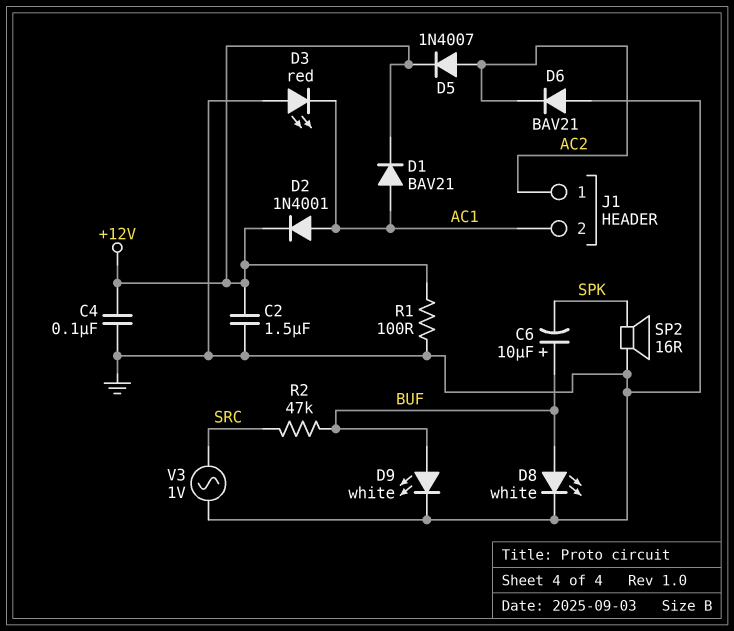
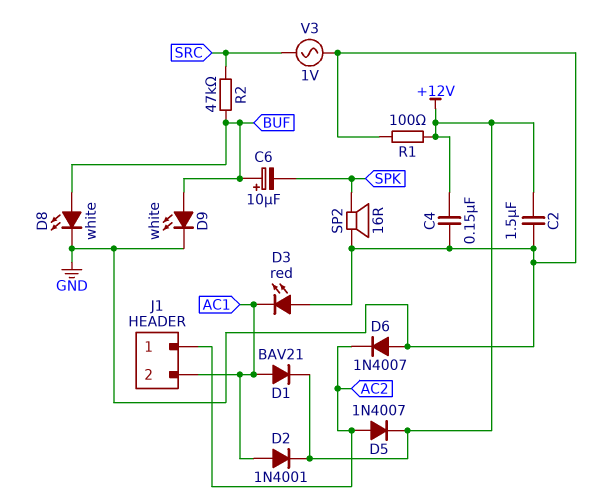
C4: 100nF (+12V, GND) -> 150nF (+12V, GND)
D6: diode BAV21 (A GND, K AC2) -> diode 1N4007 (A GND, K AC2)

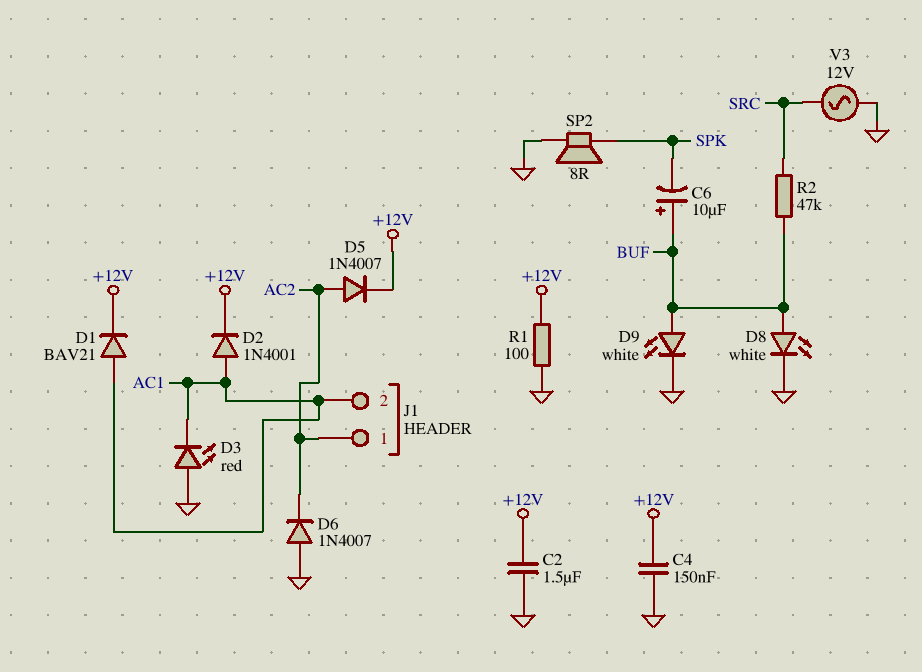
SP2: speaker 16R (GND, SPK) -> speaker 8R (GND, SPK)
V3: AC 1V (GND, SRC) -> AC 12V (GND, SRC)

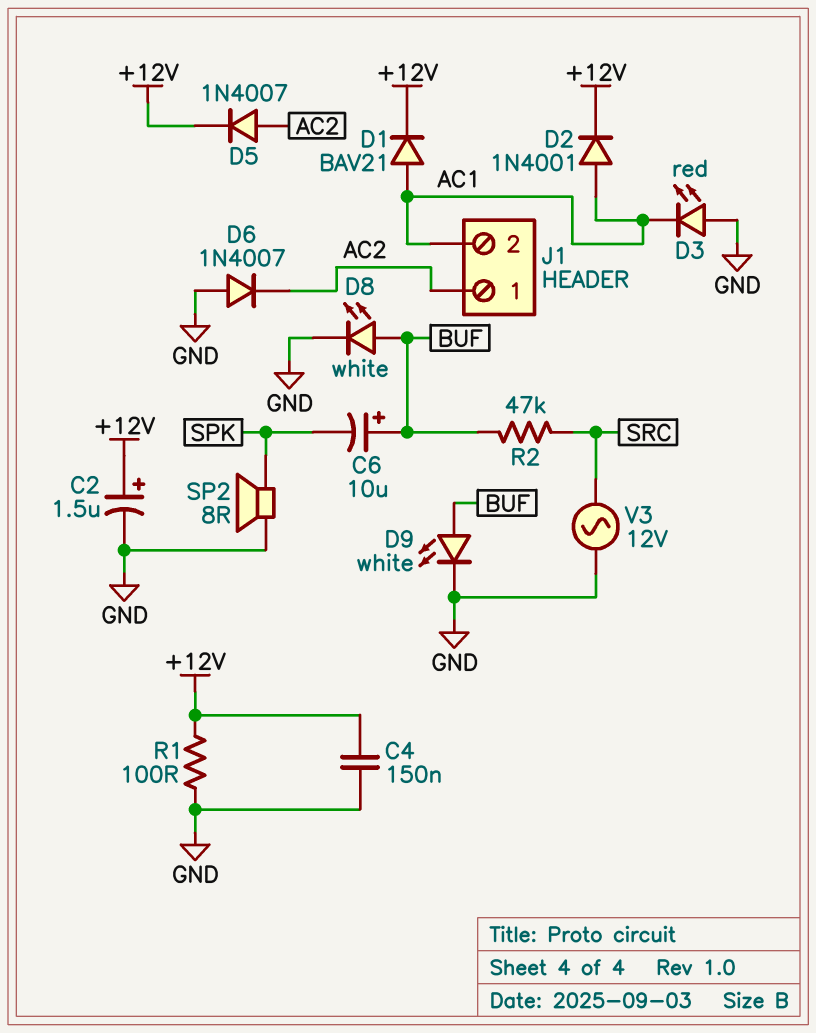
C2: 1.5uF (+12V, GND) -> 1.5uF (plus +12V, minus GND)

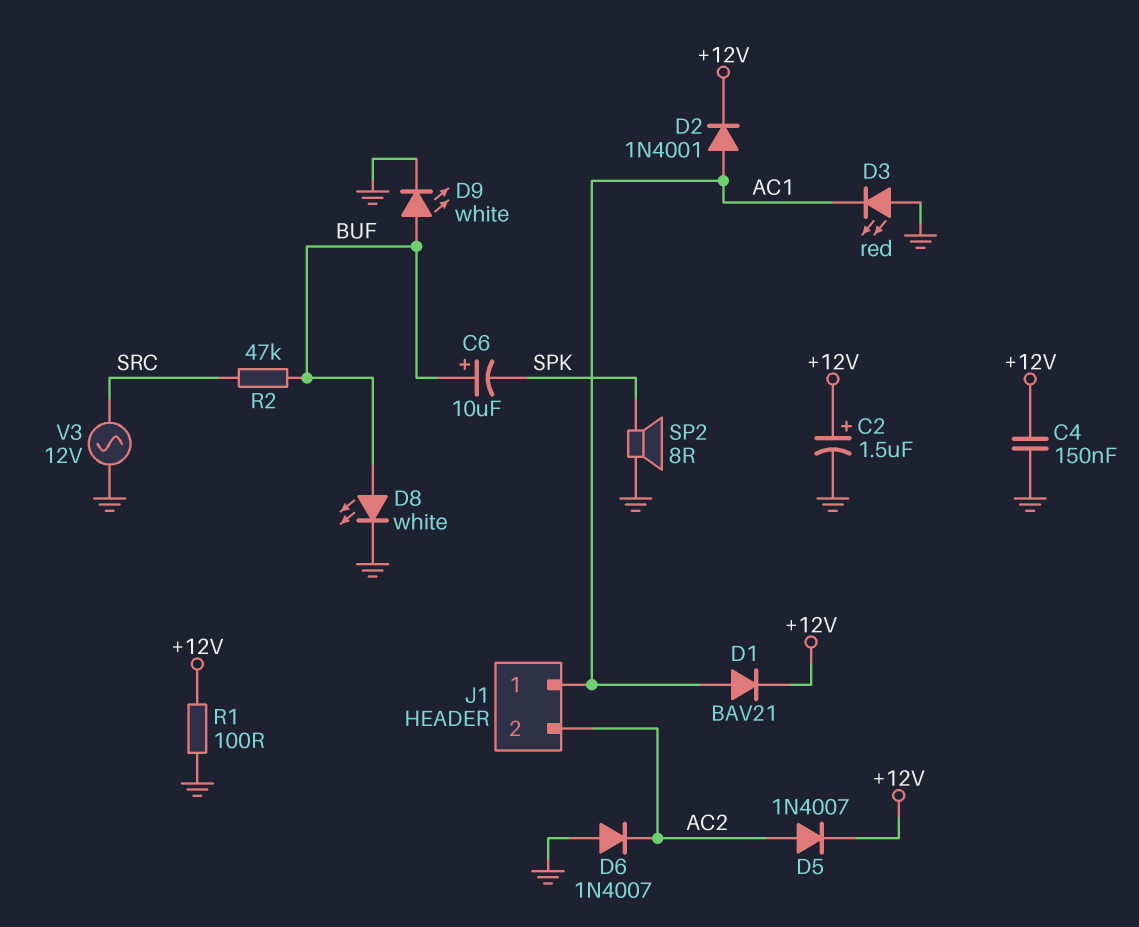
J1 pin 1: AC2 -> AC1
J1 pin 2: AC1 -> AC2

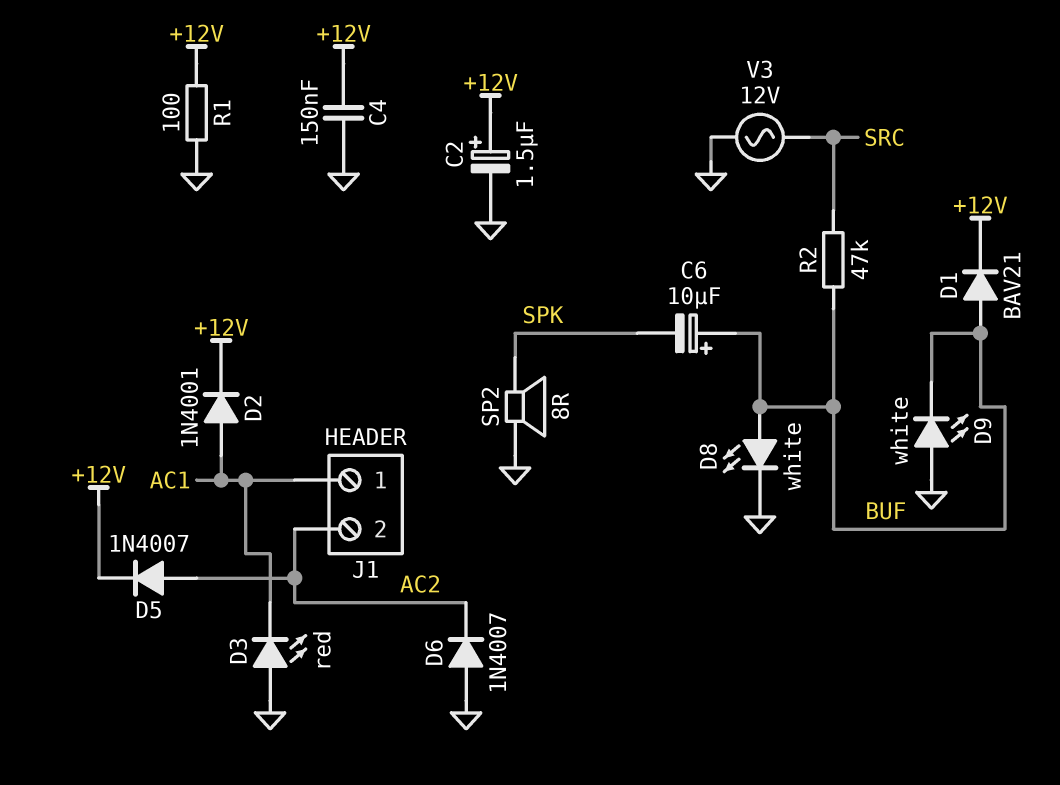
D1: diode BAV21 (A AC1, K +12V) -> diode BAV21 (A BUF, K +12V)
D9: LED white (A BUF, K GND) -> LED white (A GND, K BUF)

